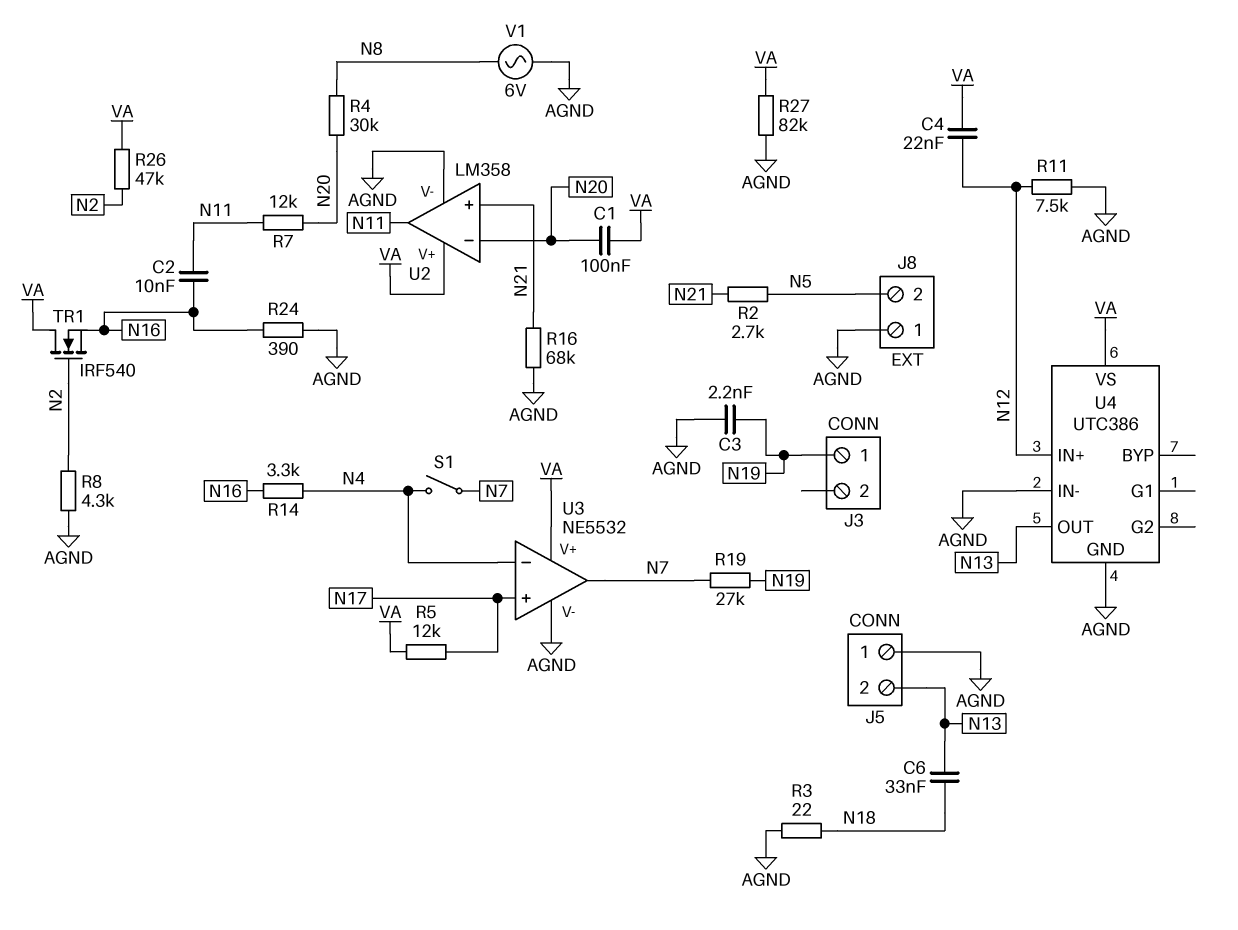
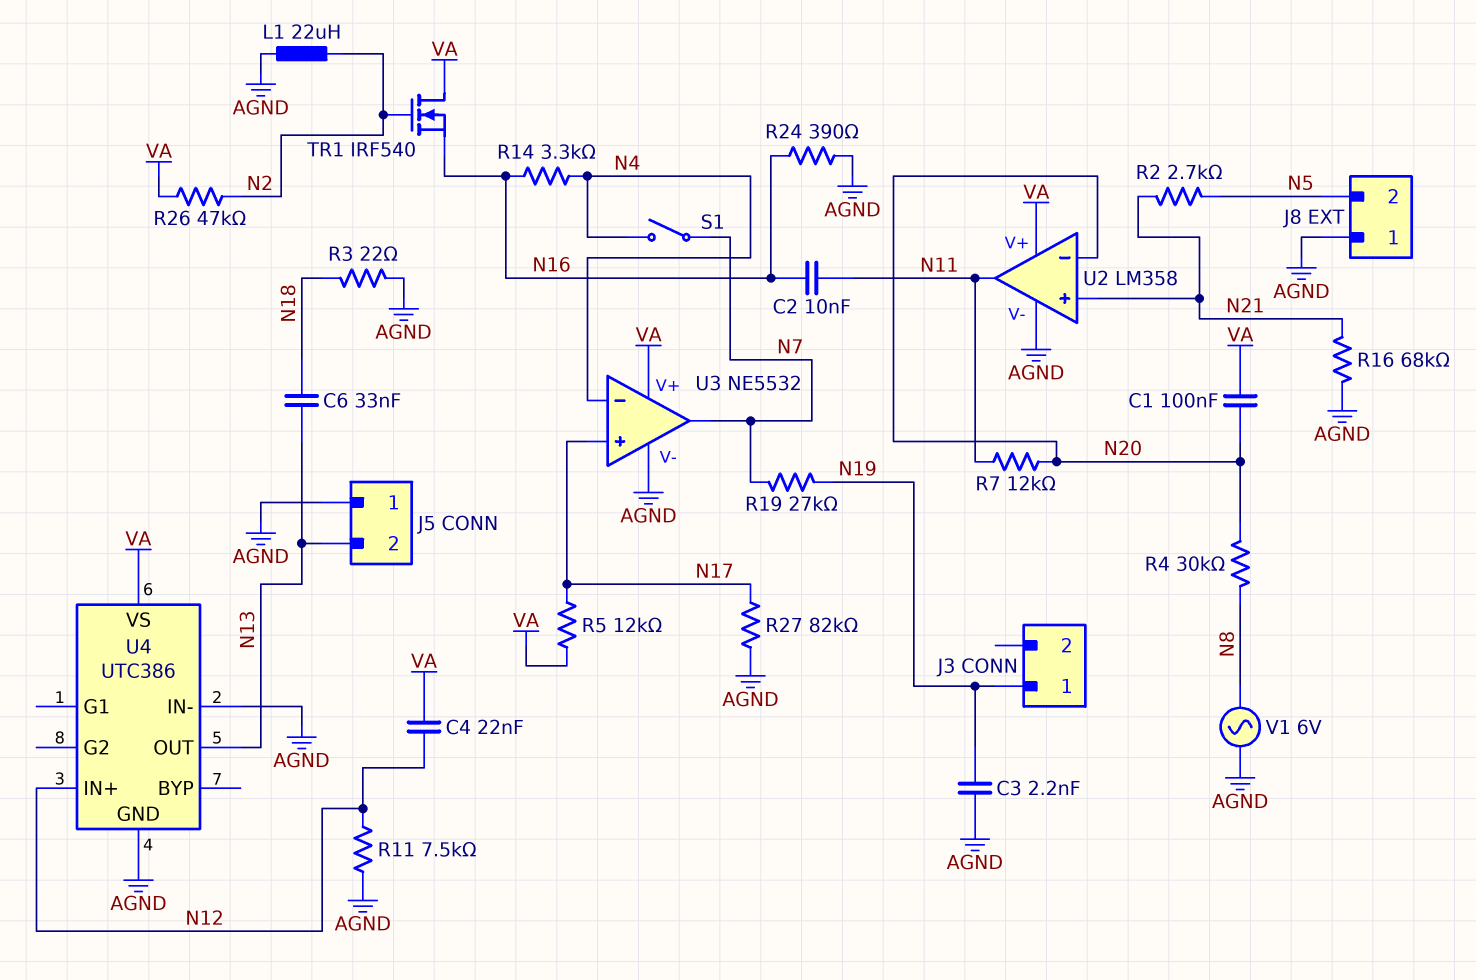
L1: none -> 22uH (AGND, N2)
R8: 4.3k (AGND, N2) -> none
R27: 82k (AGND, VA) -> 82k (AGND, N17)

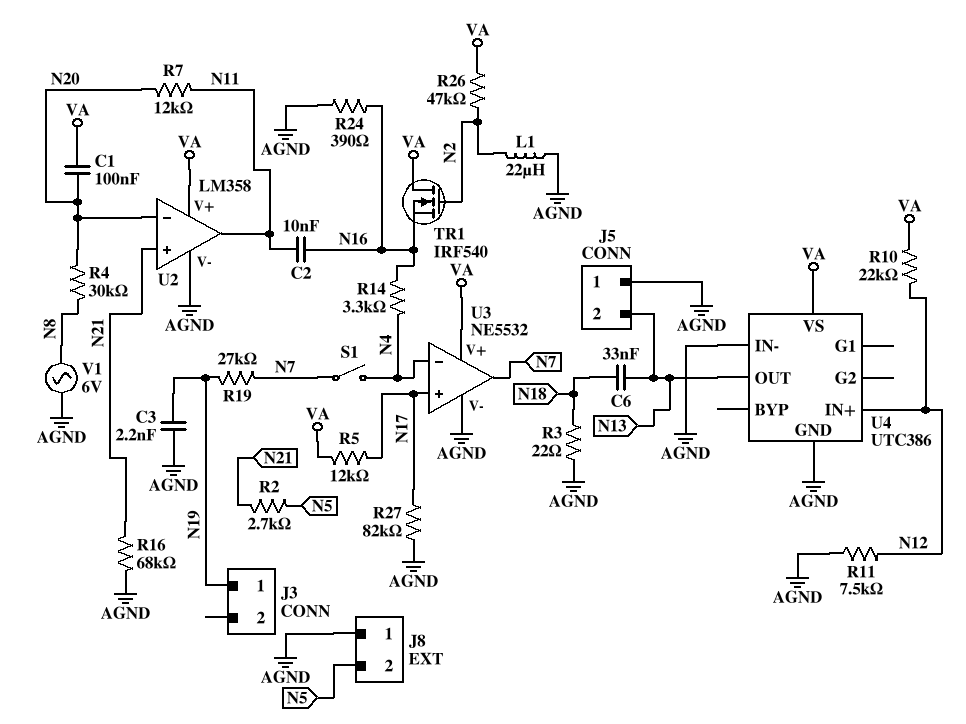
C4: 22nF (N12, VA) -> none
R10: none -> 22k (N12, VA)

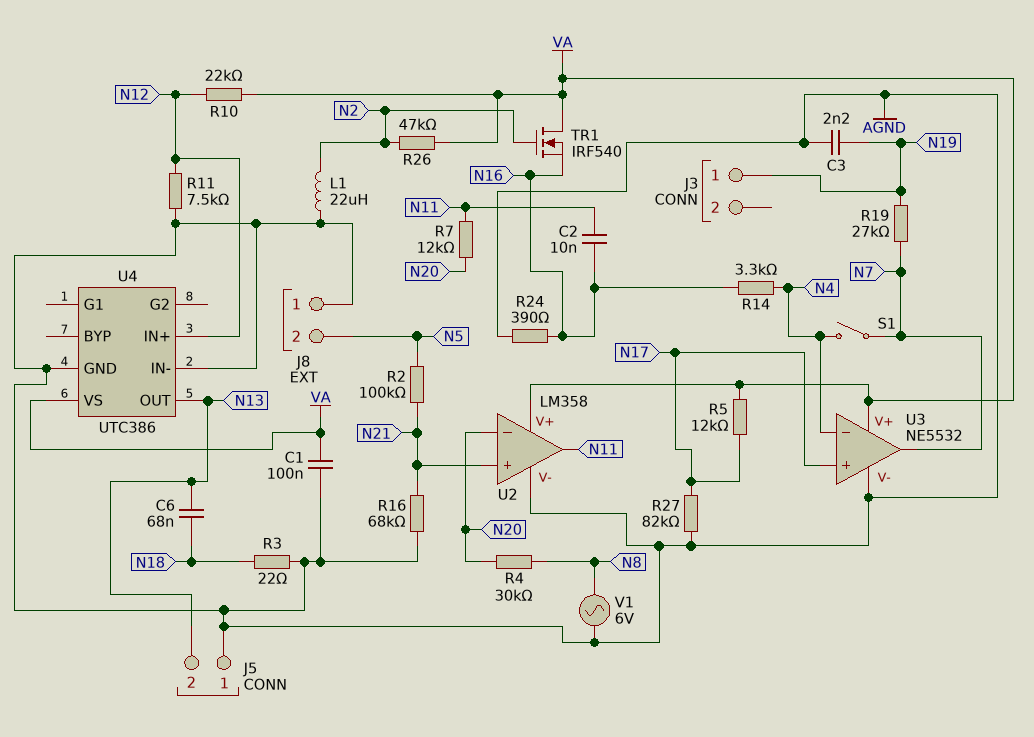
C1: 100nF (N20, VA) -> 100nF (AGND, VA)
C6: 33nF (N13, N18) -> 68nF (N13, N18)
R2: 2.7k (N5, N21) -> 100k (N5, N21)

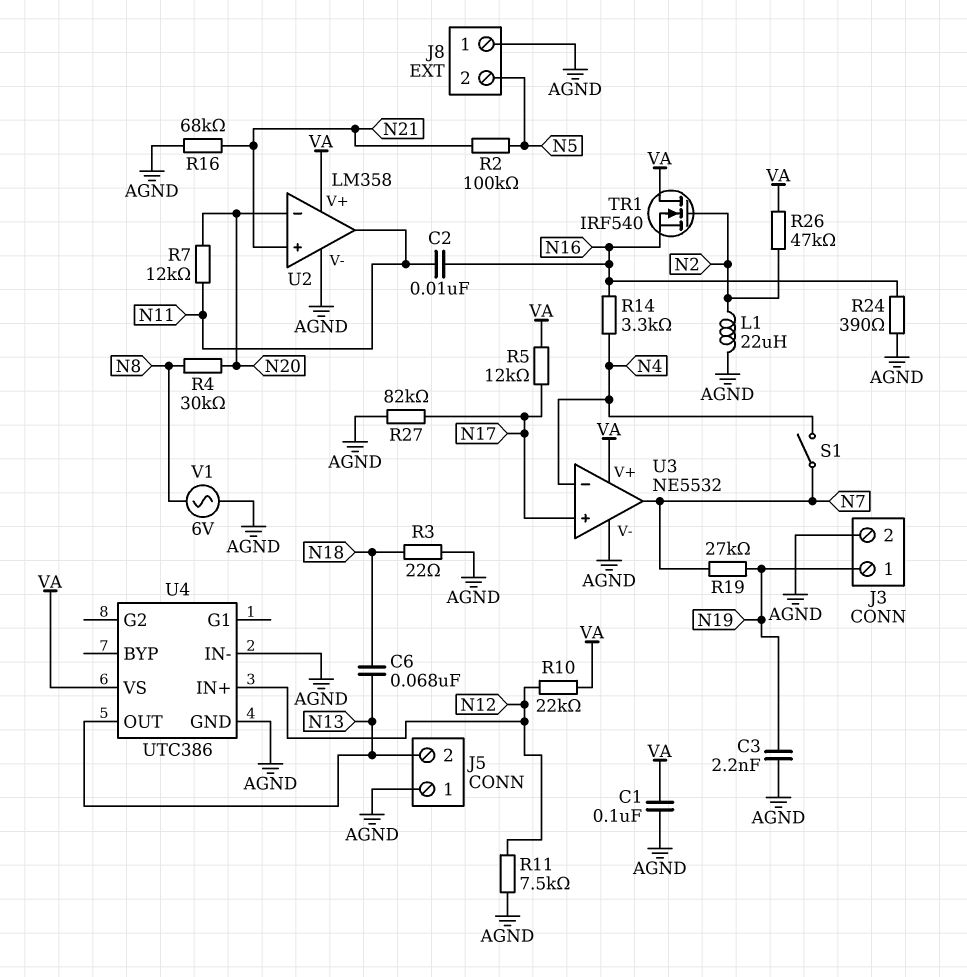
J3 pin 2: none -> AGND

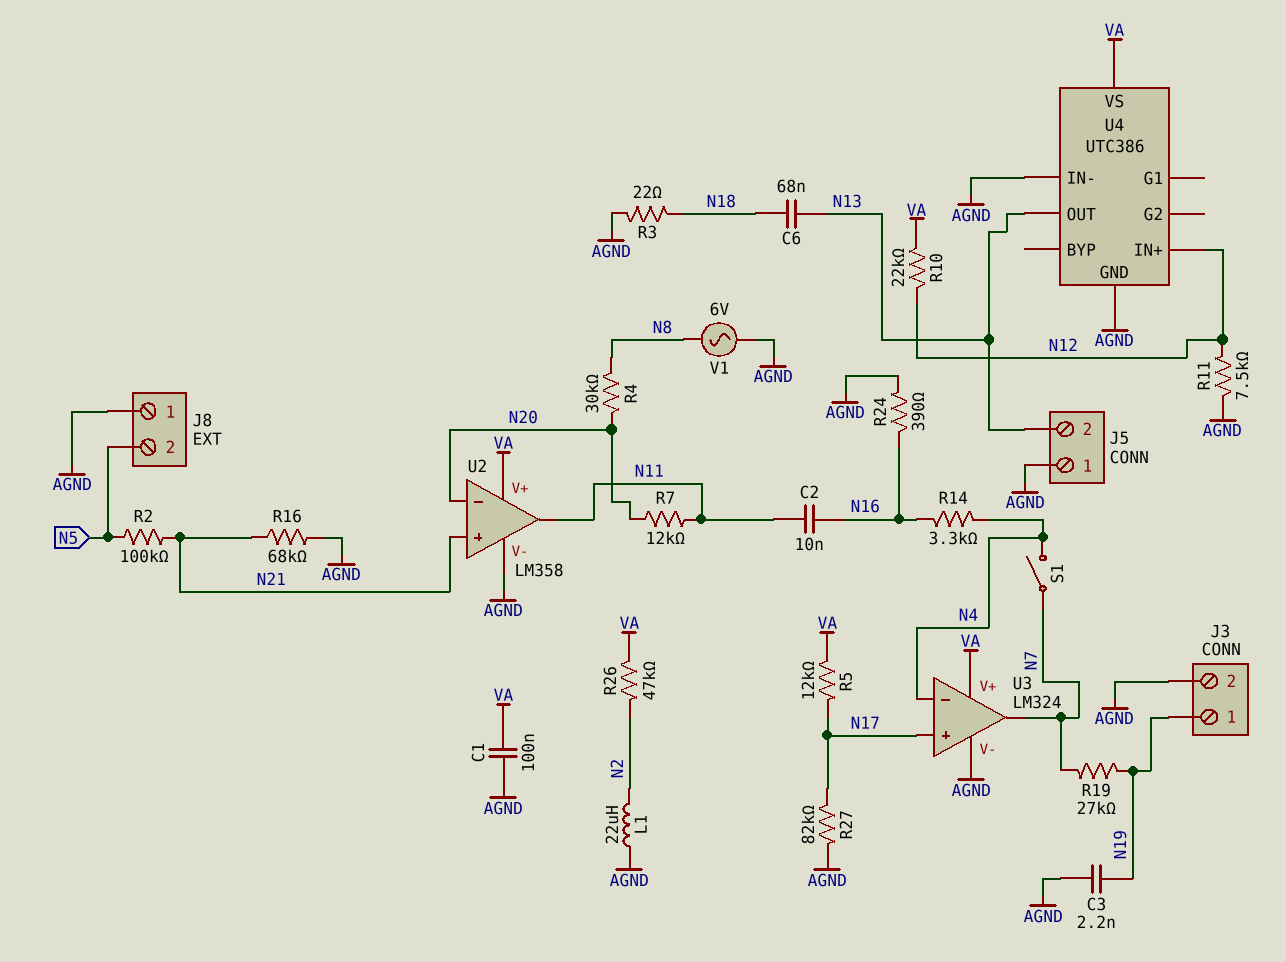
TR1: NMOS IRF540 (G N2, D VA, S N16) -> none
U3: NE5532 -> LM324

